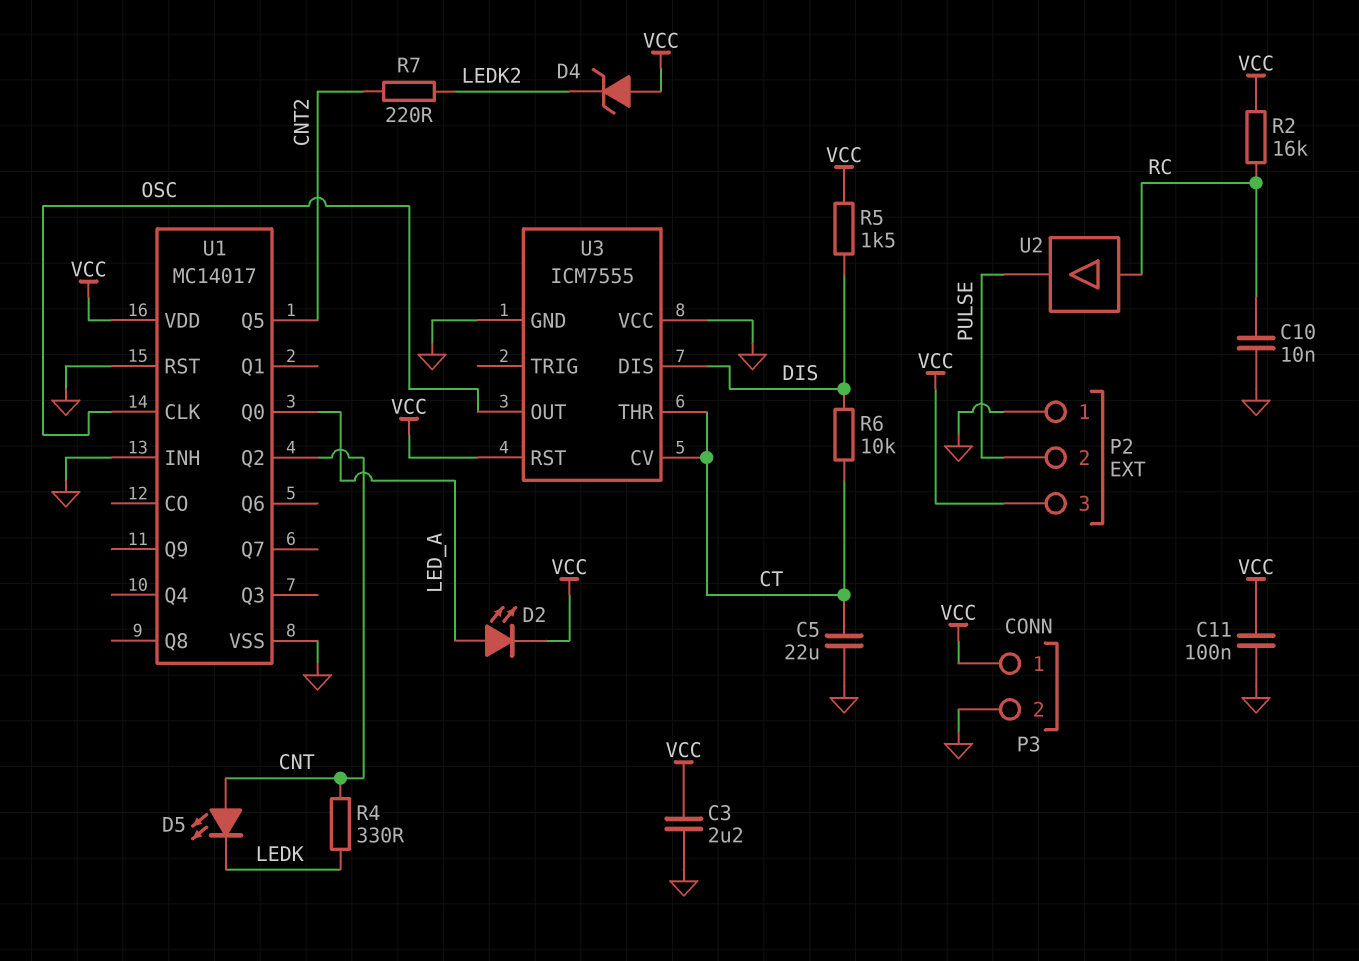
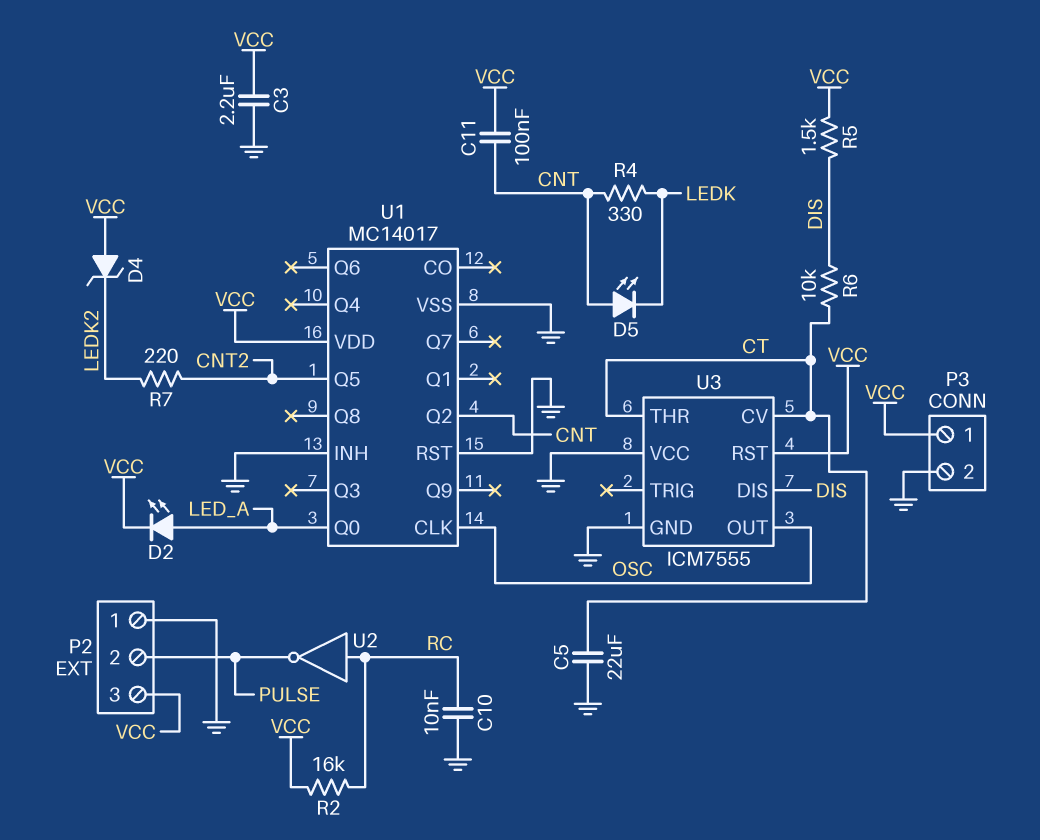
C11: 100nF (GND, VCC) -> 100nF (CNT, VCC)
U2: buffer (in RC, out PULSE) -> NOT (in RC, out PULSE)

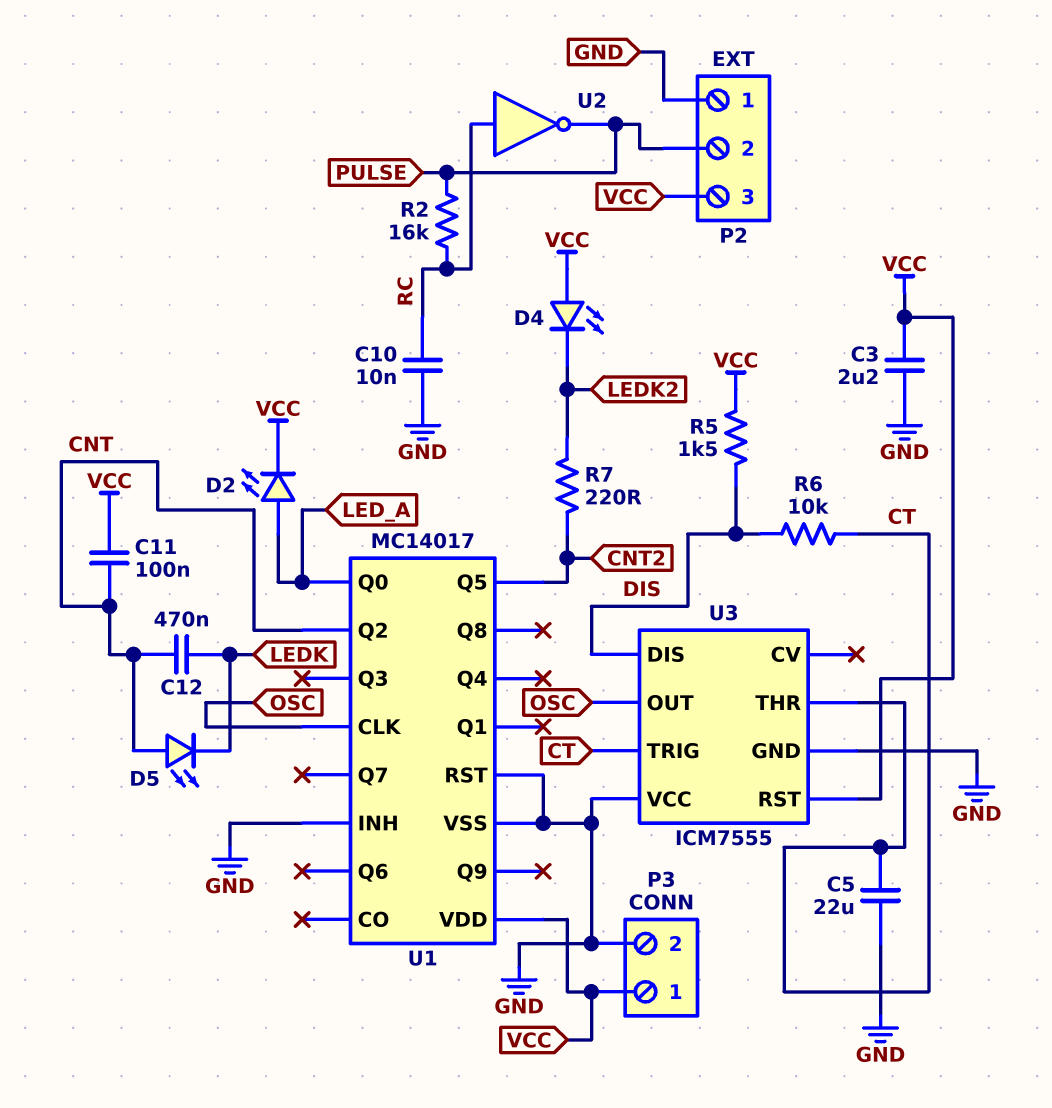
C12: none -> 470nF (CNT, LEDK)
D4: zener (A VCC, K LEDK2) -> LED (A VCC, K LEDK2)
R2: 16k (RC, VCC) -> 16k (PULSE, RC)
R4: 330 (CNT, LEDK) -> none
U3 pin CV: CT -> none
U3 pin TRIG: none -> CT

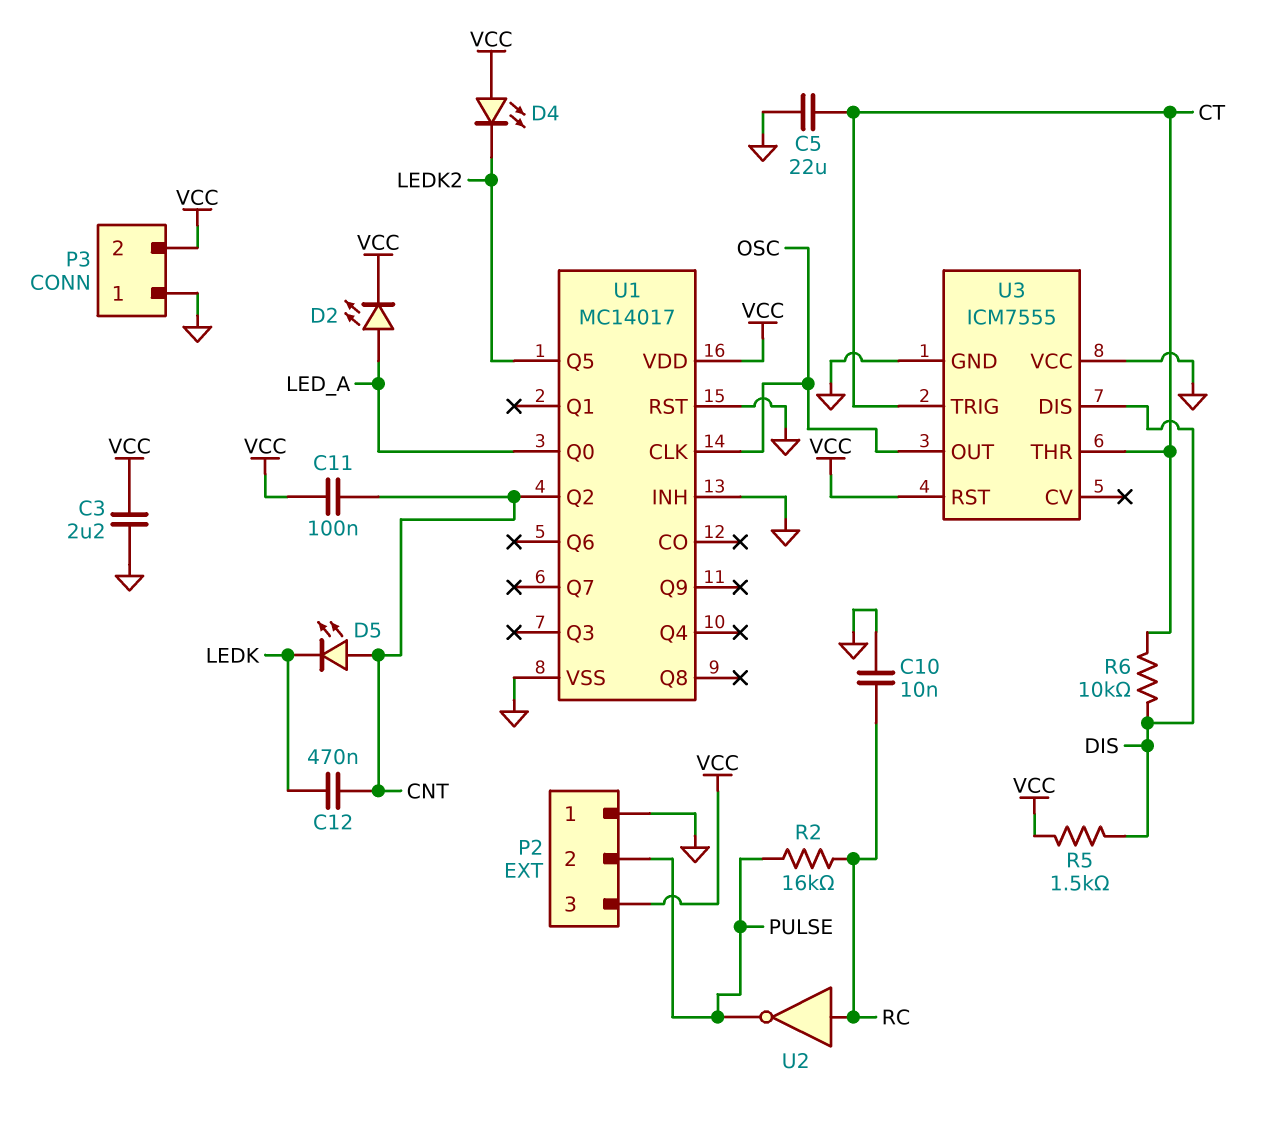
P3 pin 1: VCC -> GND
P3 pin 2: GND -> VCC
R7: 220 (CNT2, LEDK2) -> none
U1 pin Q5: CNT2 -> LEDK2

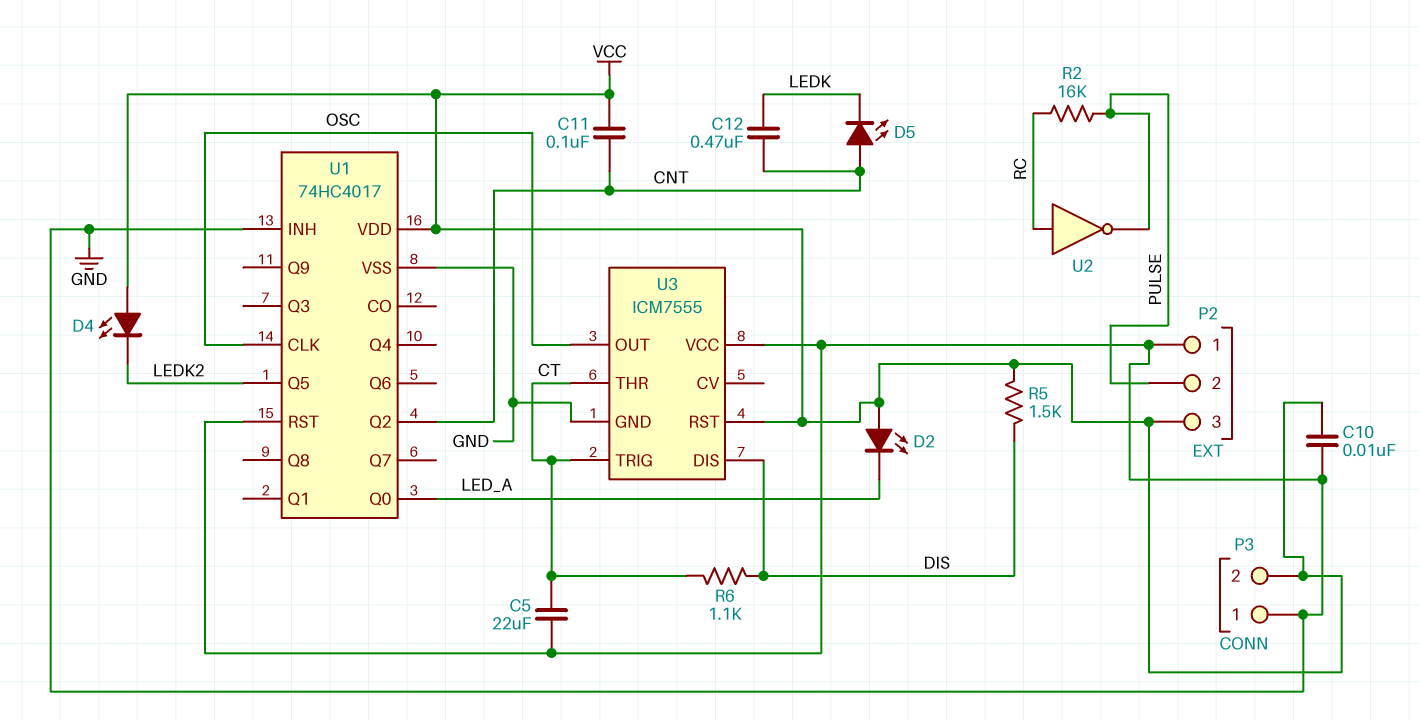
C3: 2.2uF (GND, VCC) -> none
C10: 10nF (GND, RC) -> 10nF (GND, VCC)
D2: LED (A LED_A, K VCC) -> LED (A VCC, K LED_A)
R6: 10k (CT, DIS) -> 1.1k (CT, DIS)
U1: MC14017 -> 74HC4017

